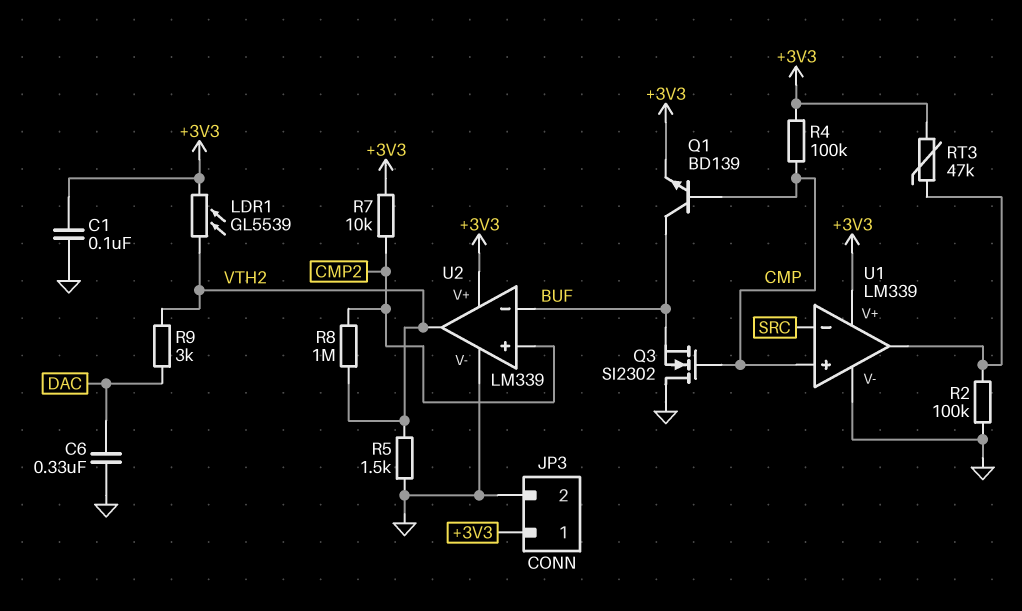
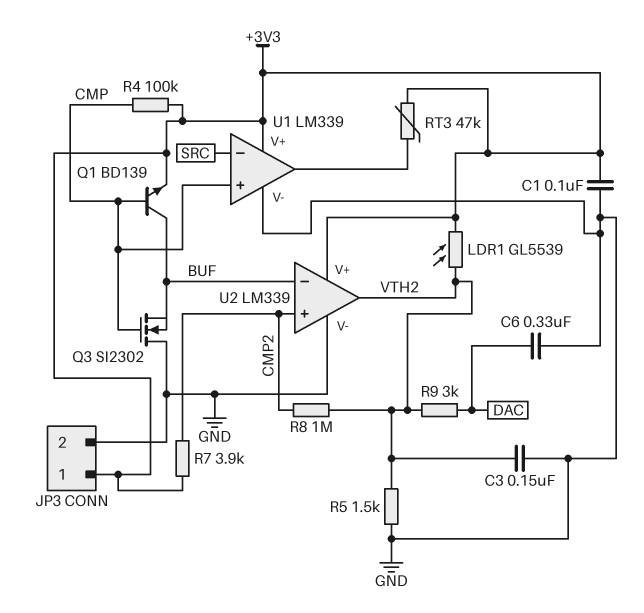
C3: none -> 150nF (GND, VTH2)
R2: 100k (GND, U1/out) -> none
R7: 10k (+3V3, CMP2) -> 3.9k (+3V3, CMP2)

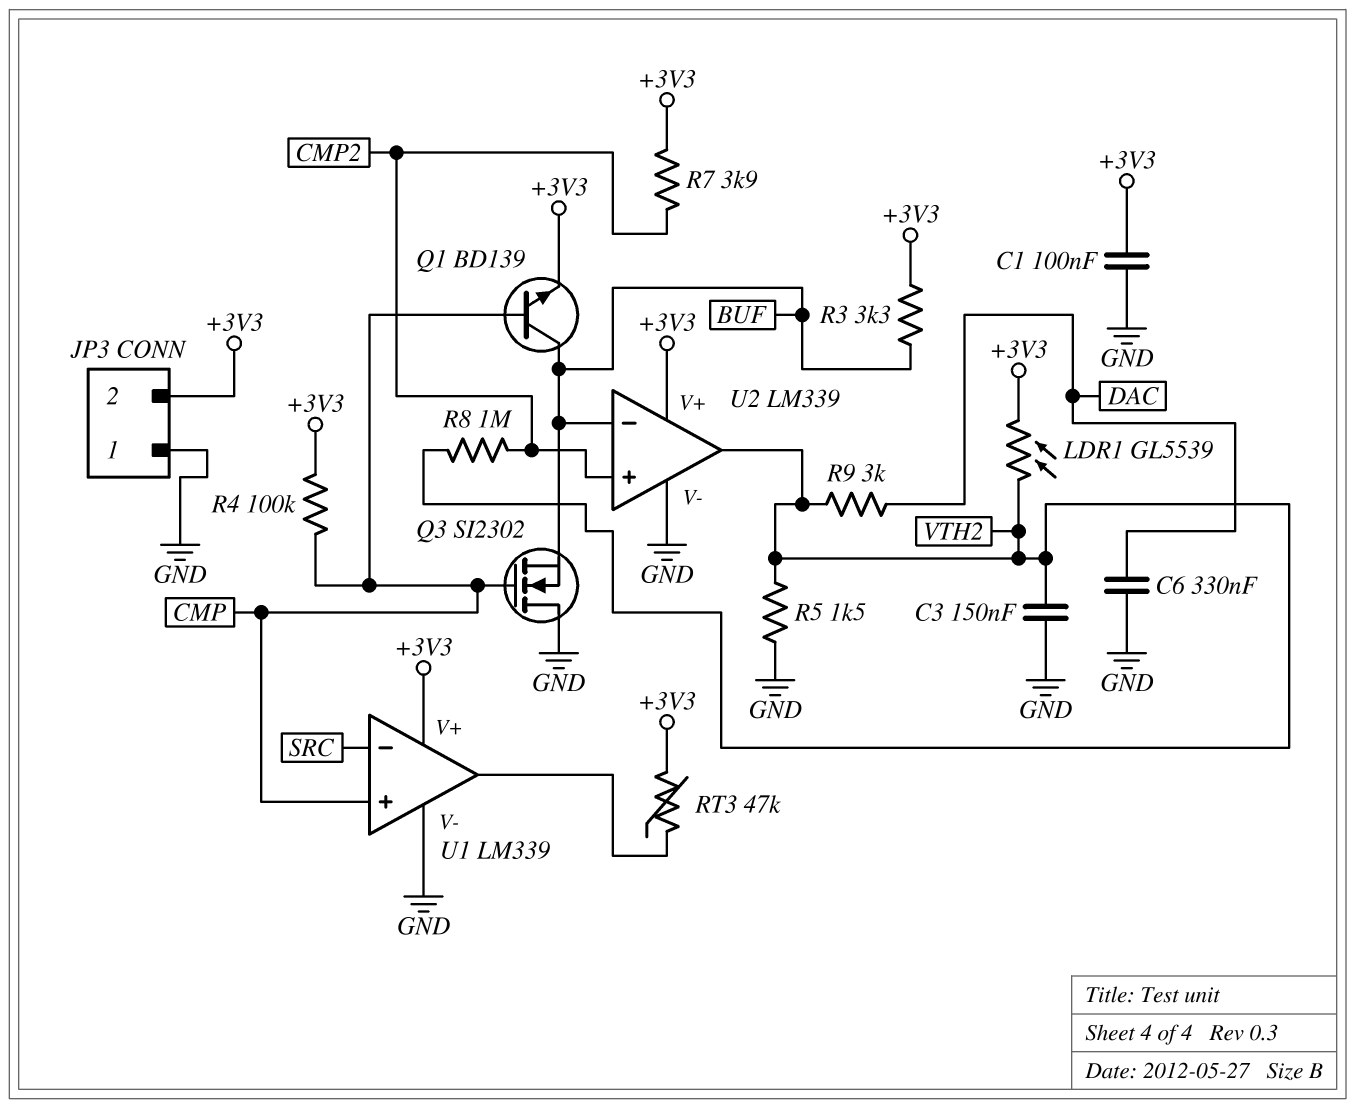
JP3 pin 1: +3V3 -> GND
JP3 pin 2: GND -> +3V3
R3: none -> 3.3k (+3V3, BUF)

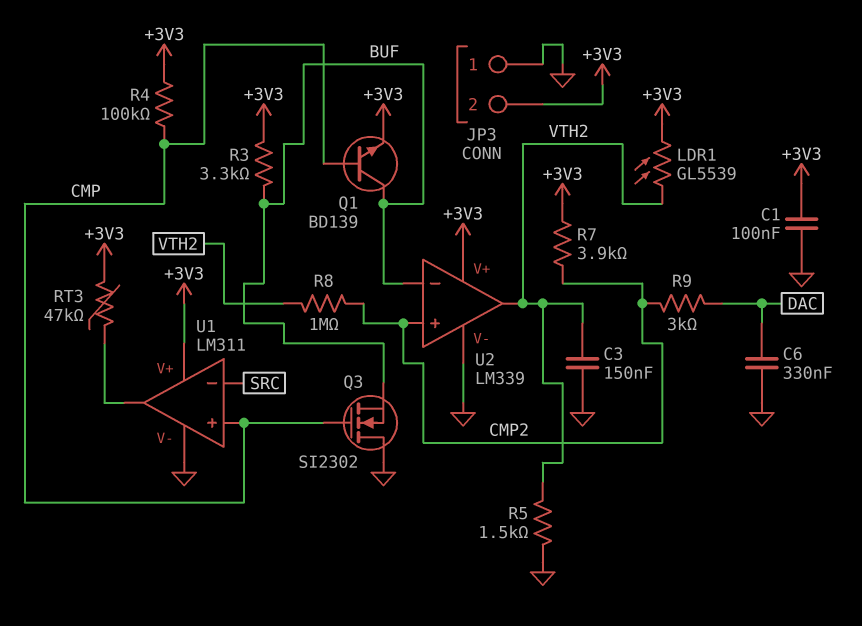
R9: 3k (DAC, VTH2) -> 3k (CMP2, DAC)
U1: LM339 -> LM311

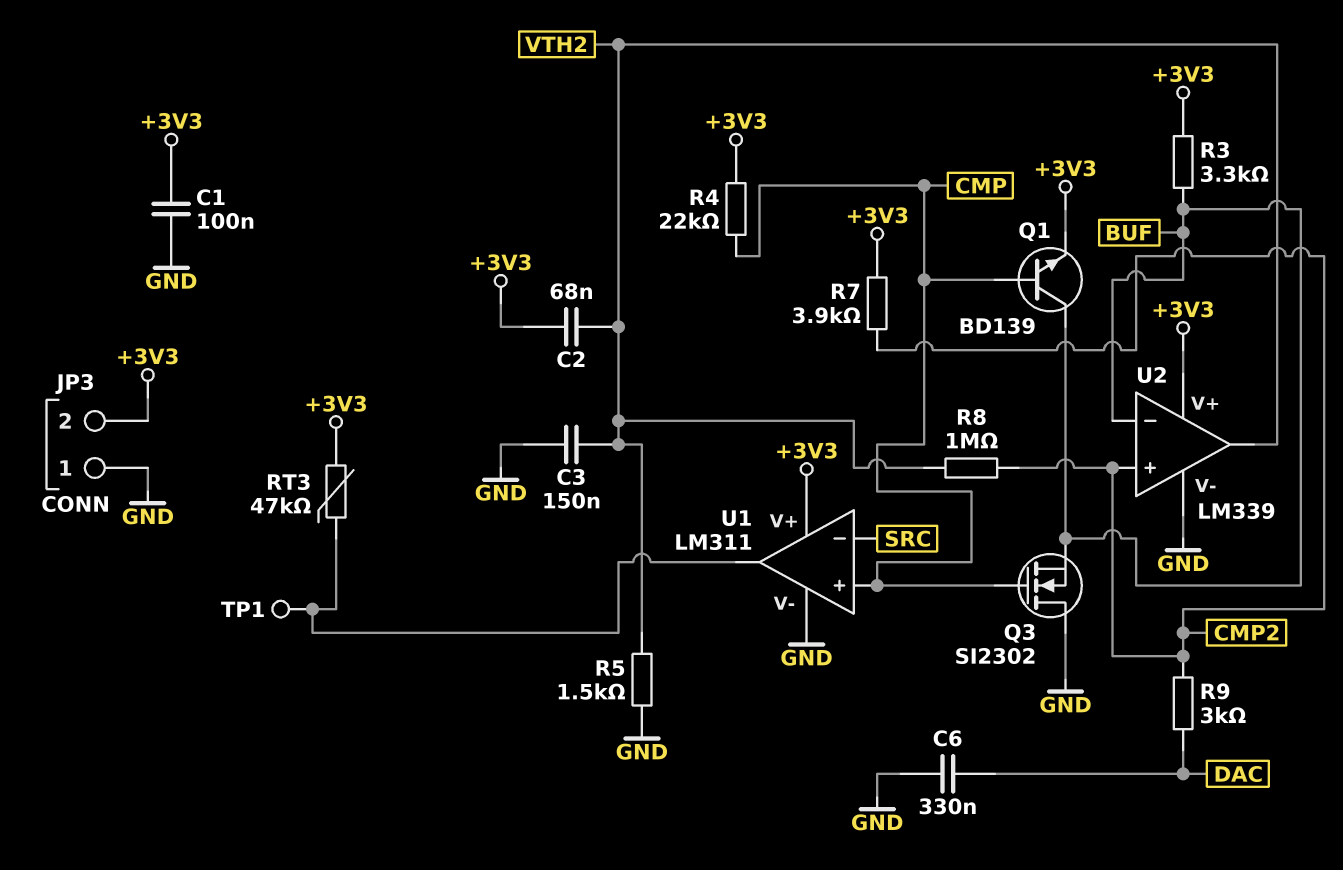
C2: none -> 68nF (+3V3, VTH2)
LDR1: GL5539 (+3V3, VTH2) -> none
R4: 100k (+3V3, CMP) -> 22k (+3V3, CMP)
TP1: none -> test point (U1/out)

